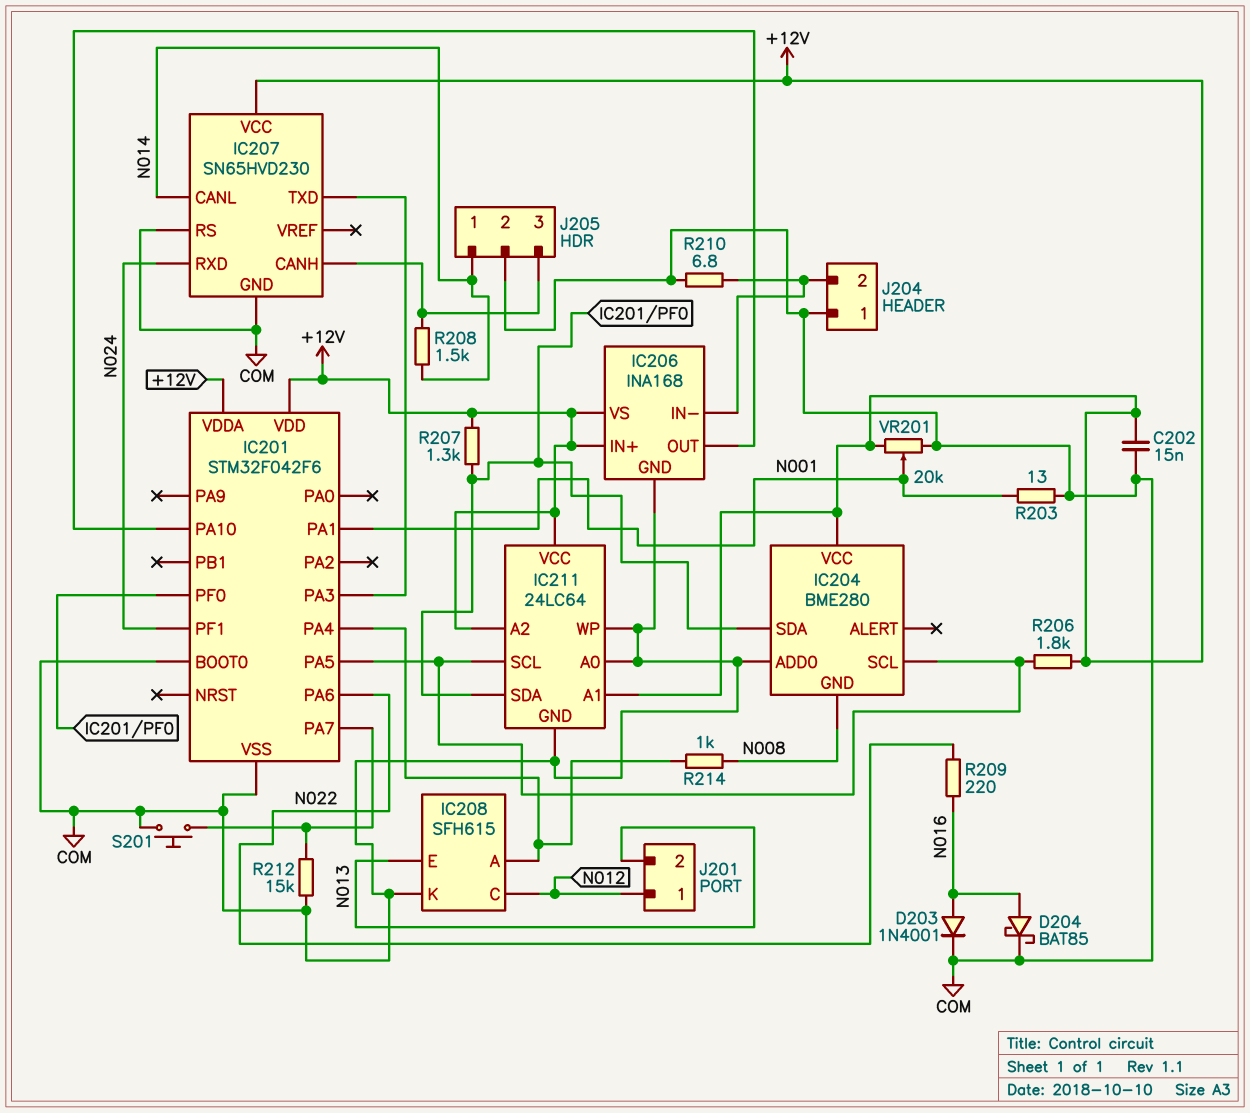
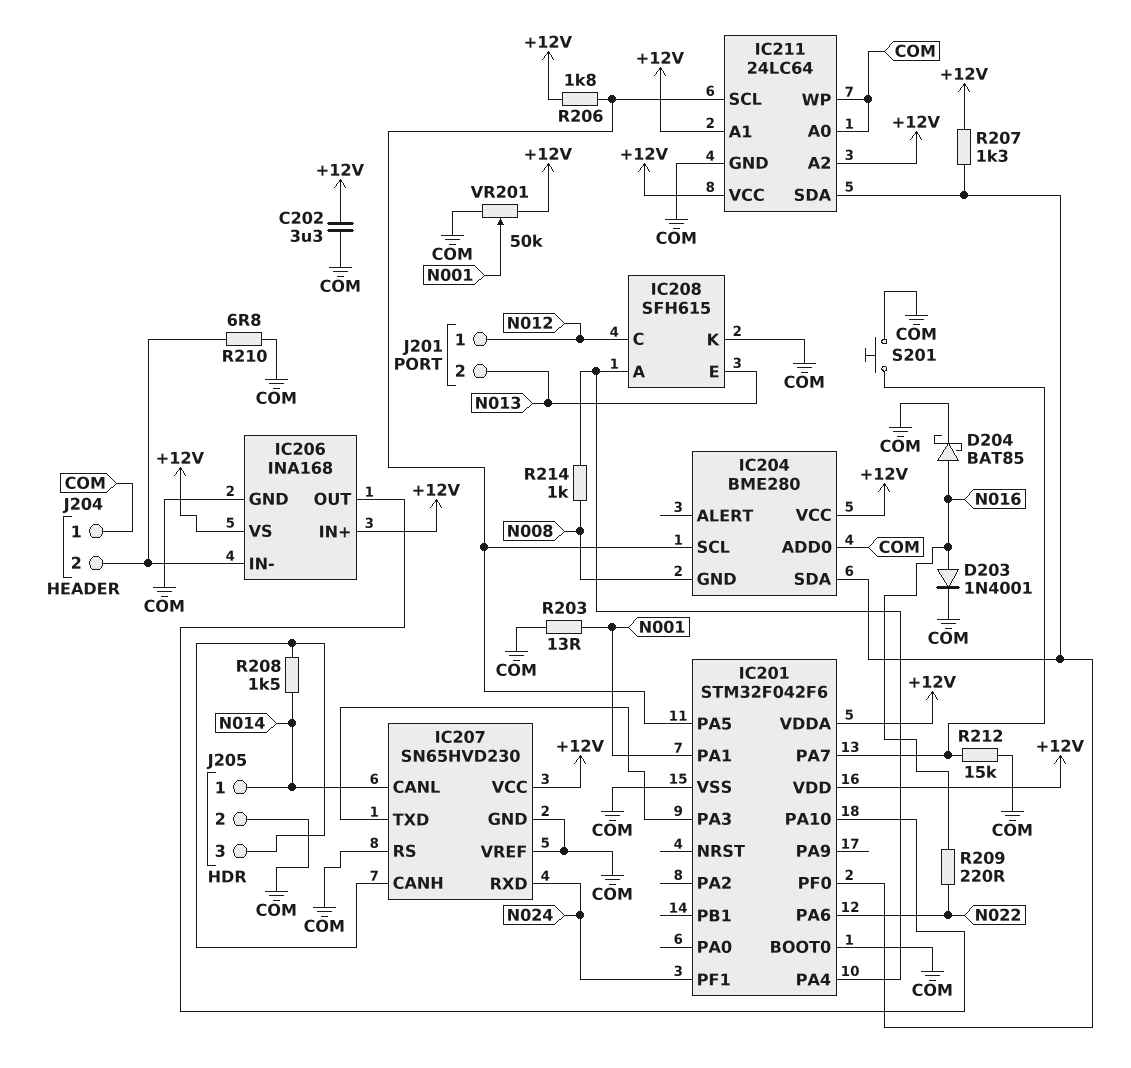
C202: 15nF (+12V, COM) -> 3.3uF (+12V, COM)
IC207 pin VREF: none -> COM
VR201: 20k (+12V, COM, wiper N001) -> 50k (+12V, COM, wiper N001)

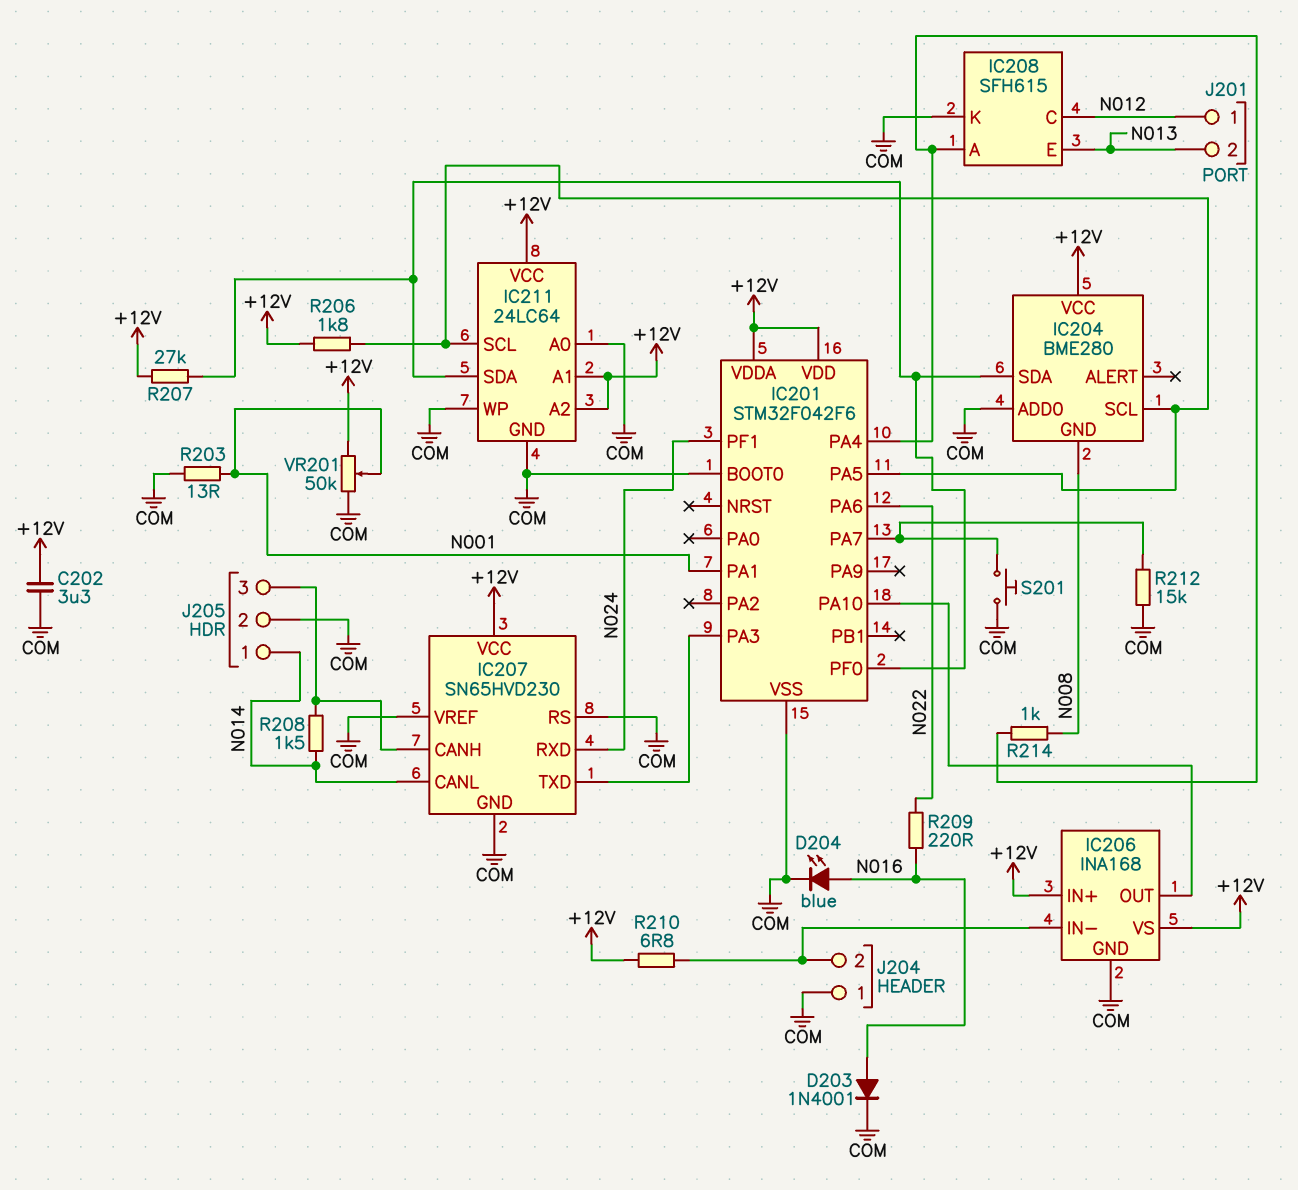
D204: schottky BAT85 (A N016, K COM) -> LED blue (A N016, K COM)
R207: 1.3k (+12V, IC201/PF0) -> 27k (+12V, IC201/PF0)
R210: 6.8 (COM, IC206/IN-) -> 6.8 (+12V, IC206/IN-)

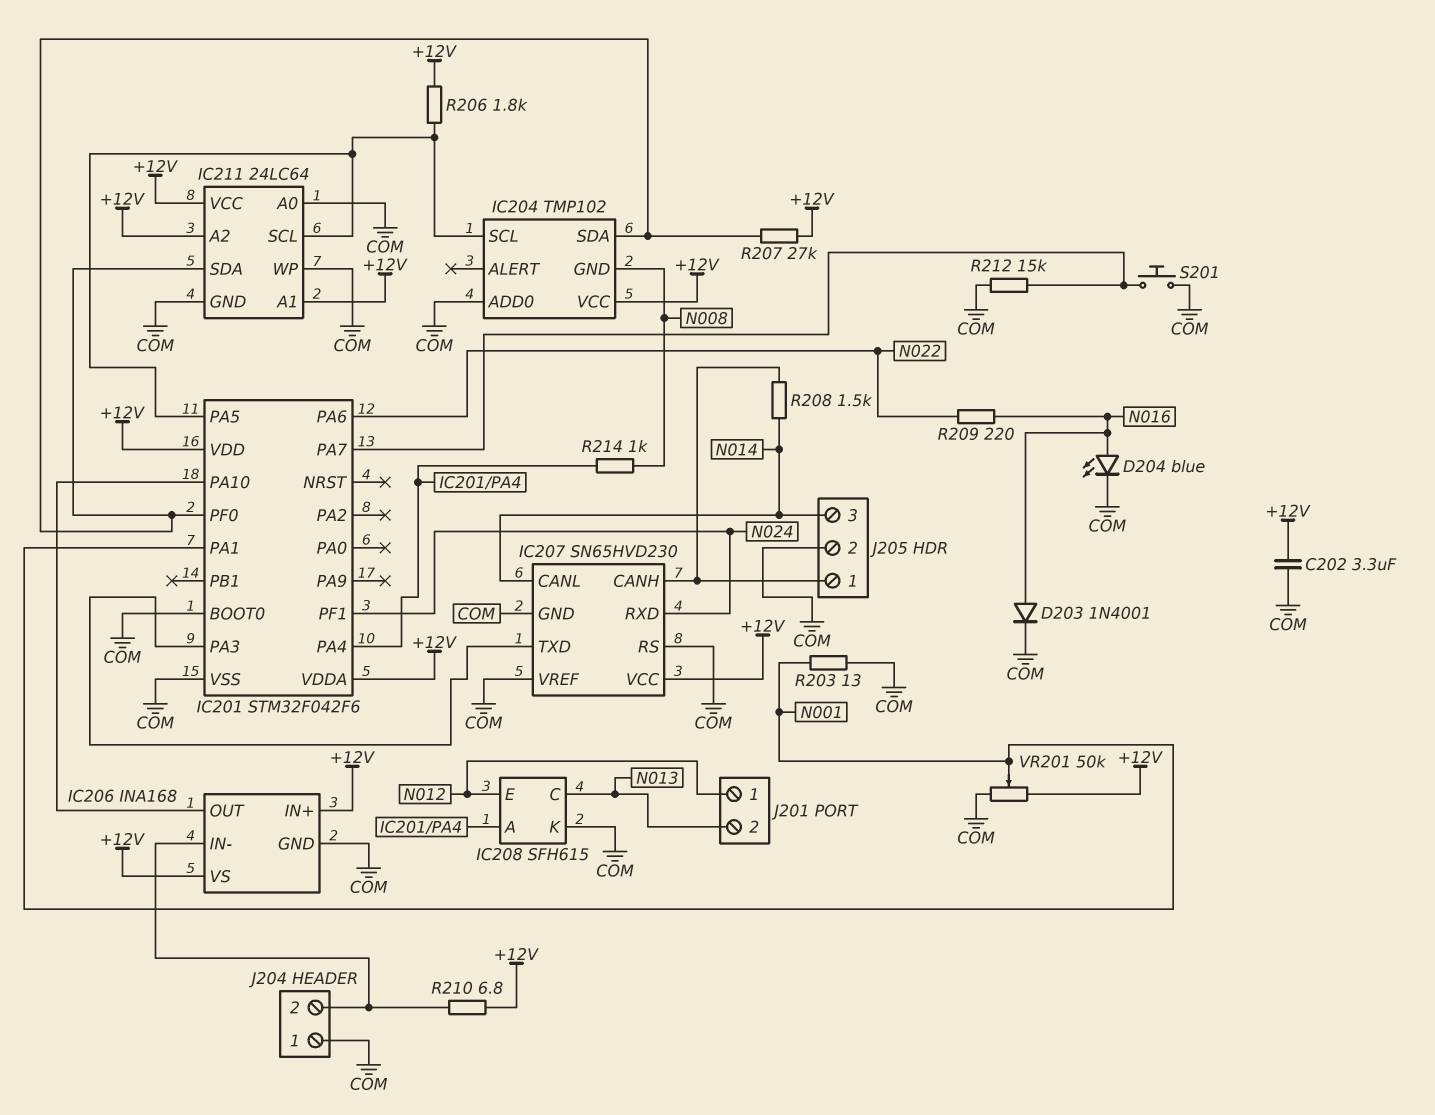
IC204: BME280 -> TMP102
IC208 pin C: N012 -> N013
IC208 pin E: N013 -> N012
J205 pin 1: N014 -> IC207/CANH
J205 pin 3: IC207/CANH -> N014

